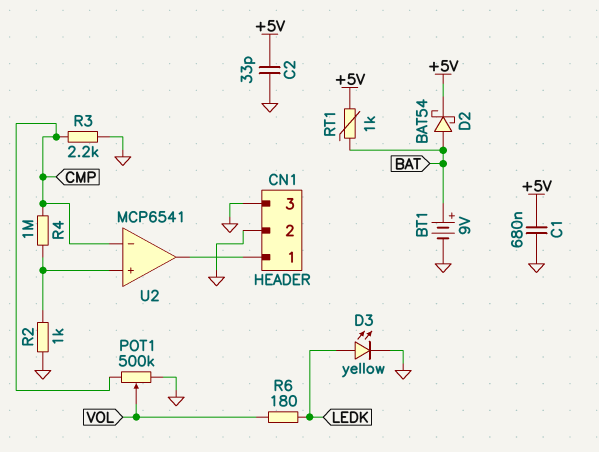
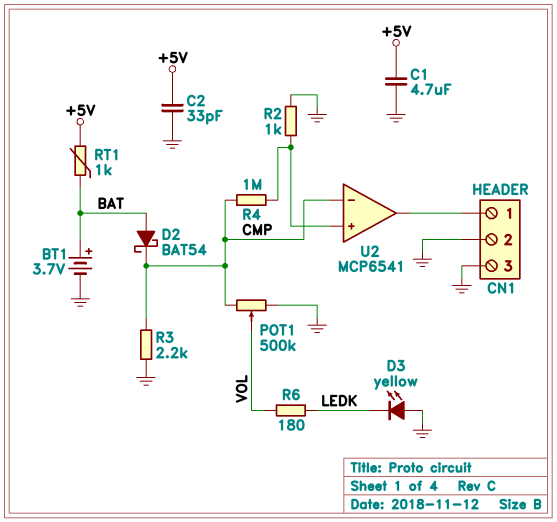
BT1: 9V (plus BAT, minus GND) -> 3.7V (plus BAT, minus GND)
C1: 680nF (+5V, GND) -> 4.7uF (+5V, GND)
D2: schottky BAT54 (A BAT, K +5V) -> schottky BAT54 (A BAT, K CMP)
D3: LED yellow (A LEDK, K GND) -> LED yellow (A GND, K LEDK)

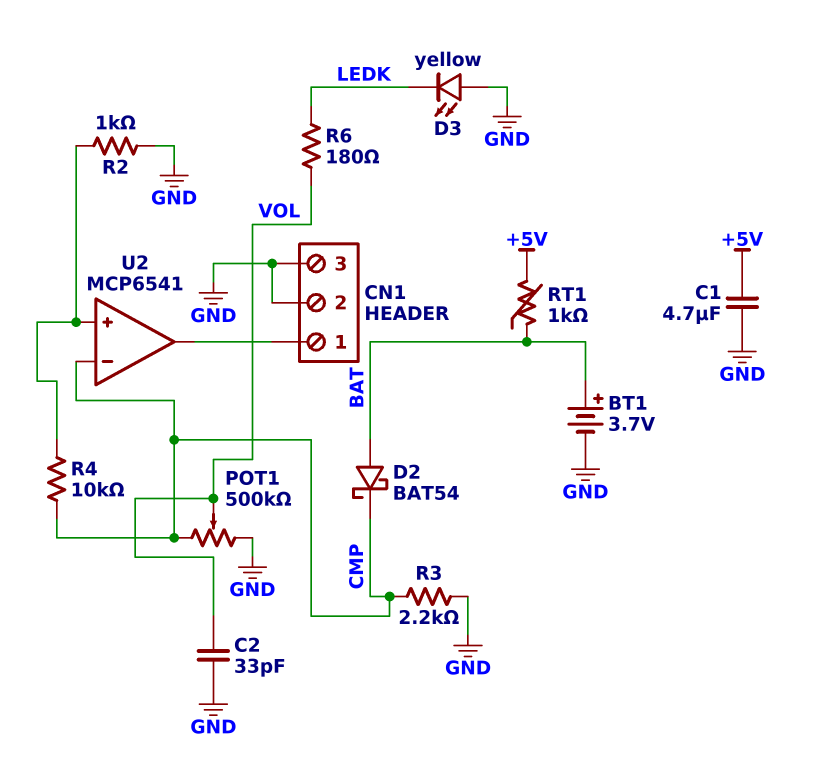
C2: 33pF (+5V, GND) -> 33pF (GND, VOL)
R4: 1M (CMP, U2/in+) -> 10k (CMP, U2/in+)

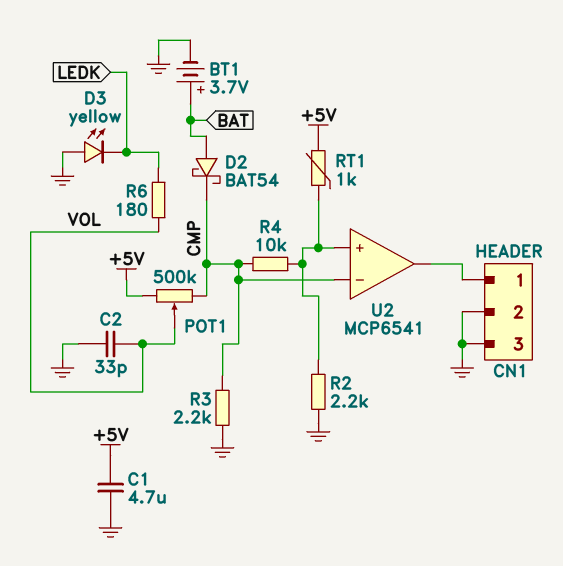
POT1: 500k (CMP, GND, wiper VOL) -> 500k (+5V, CMP, wiper VOL)
R2: 1k (GND, U2/in+) -> 2.2k (GND, U2/in+)
RT1: 1k (+5V, BAT) -> 1k (+5V, U2/in+)

